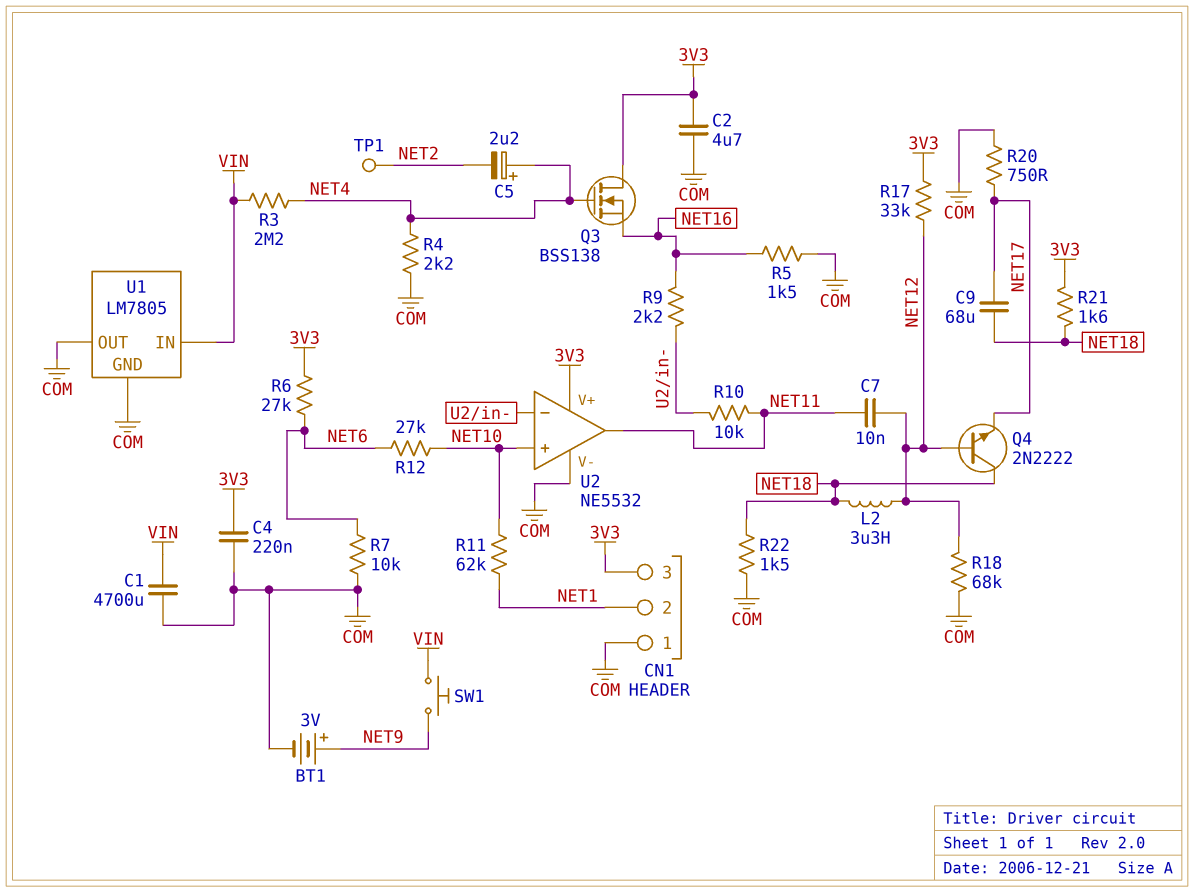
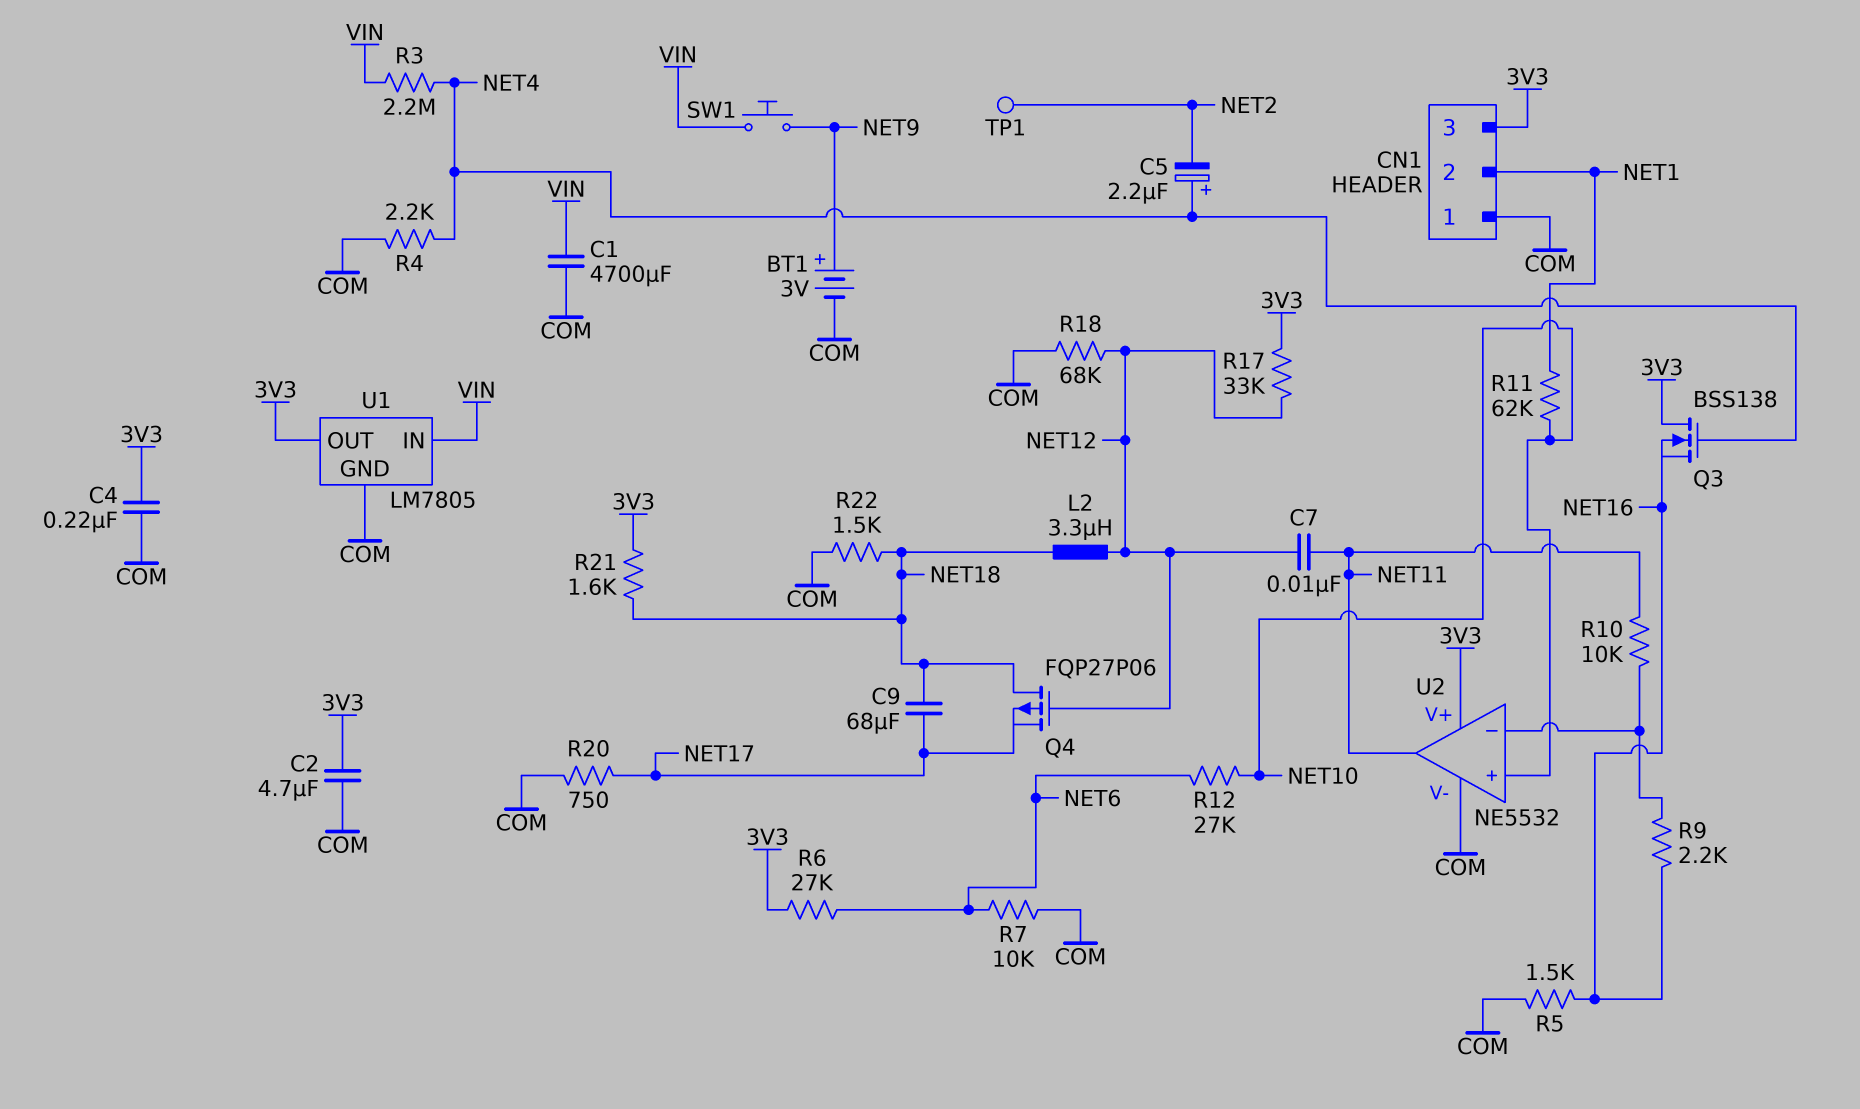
Q4: NPN 2N2222 (B NET12, C NET18, E NET17) -> PMOS FQP27P06 (G NET12, D NET18, S NET17)
U1 pin OUT: COM -> 3V3

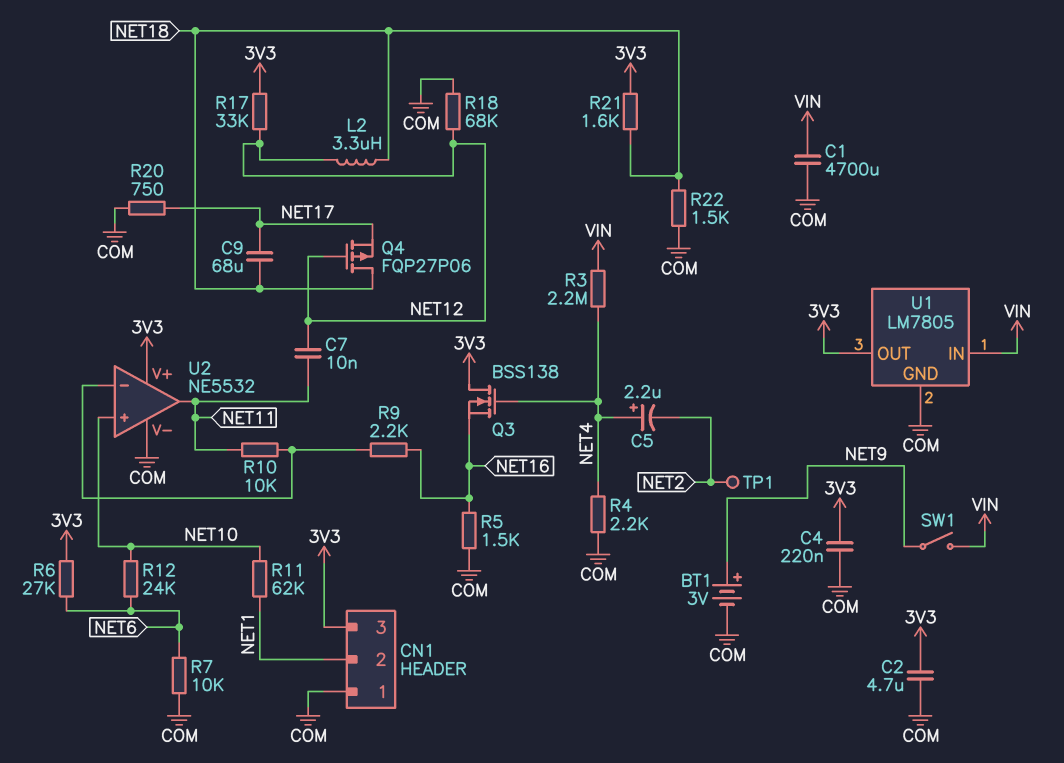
R12: 27k (NET6, NET10) -> 24k (NET6, NET10)
SW1: button (NET9, VIN) -> switch (NET9, VIN)

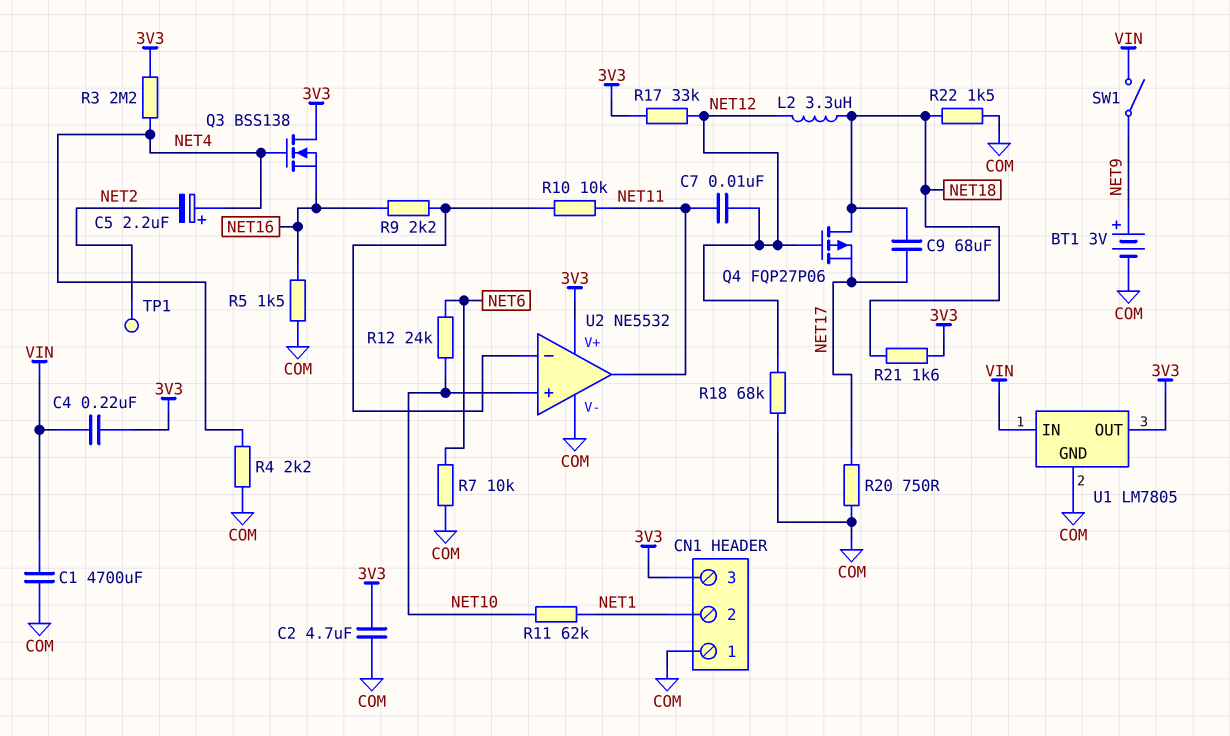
C4: 220nF (3V3, COM) -> 220nF (3V3, VIN)
R3: 2.2M (NET4, VIN) -> 2.2M (3V3, NET4)
R6: 27k (3V3, NET6) -> none

